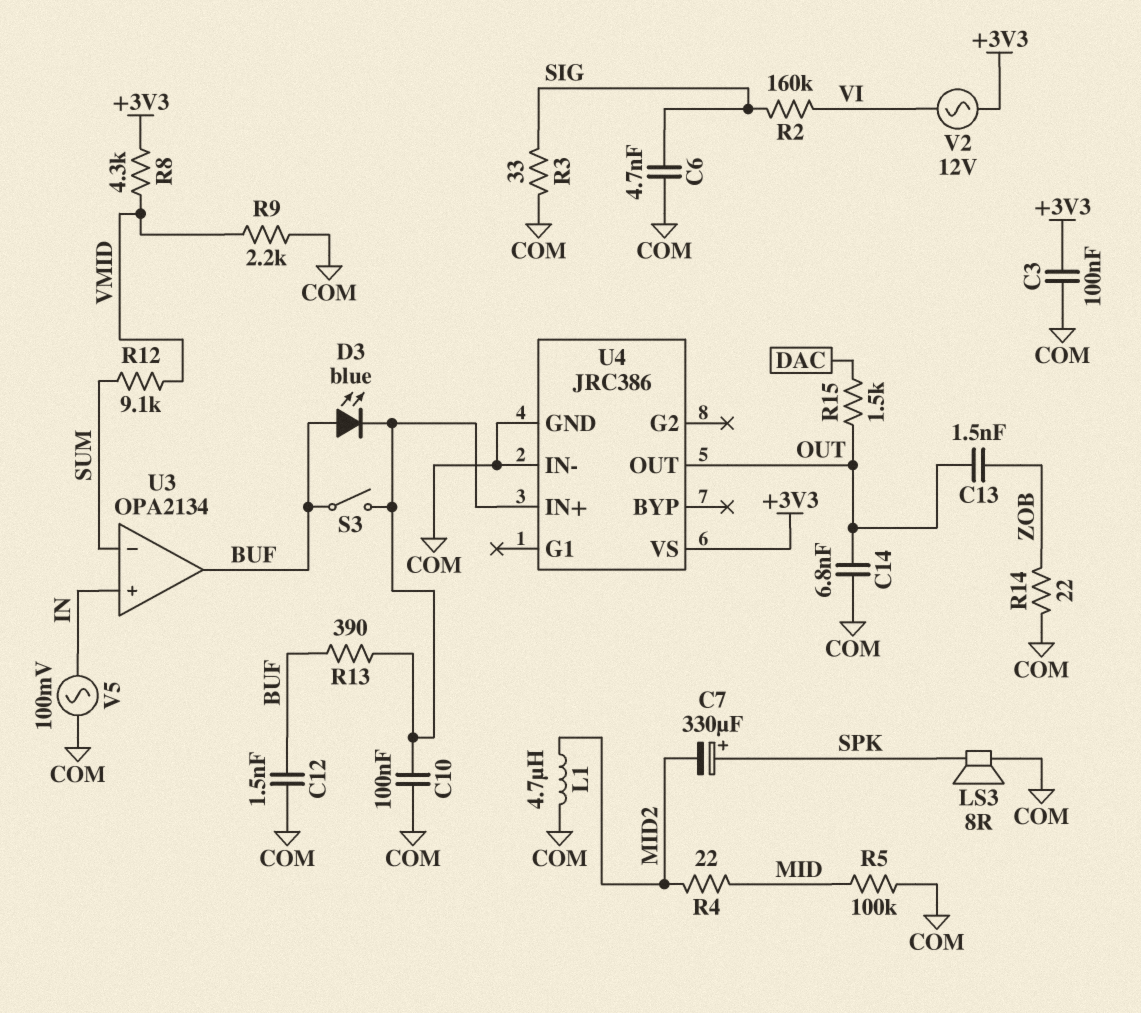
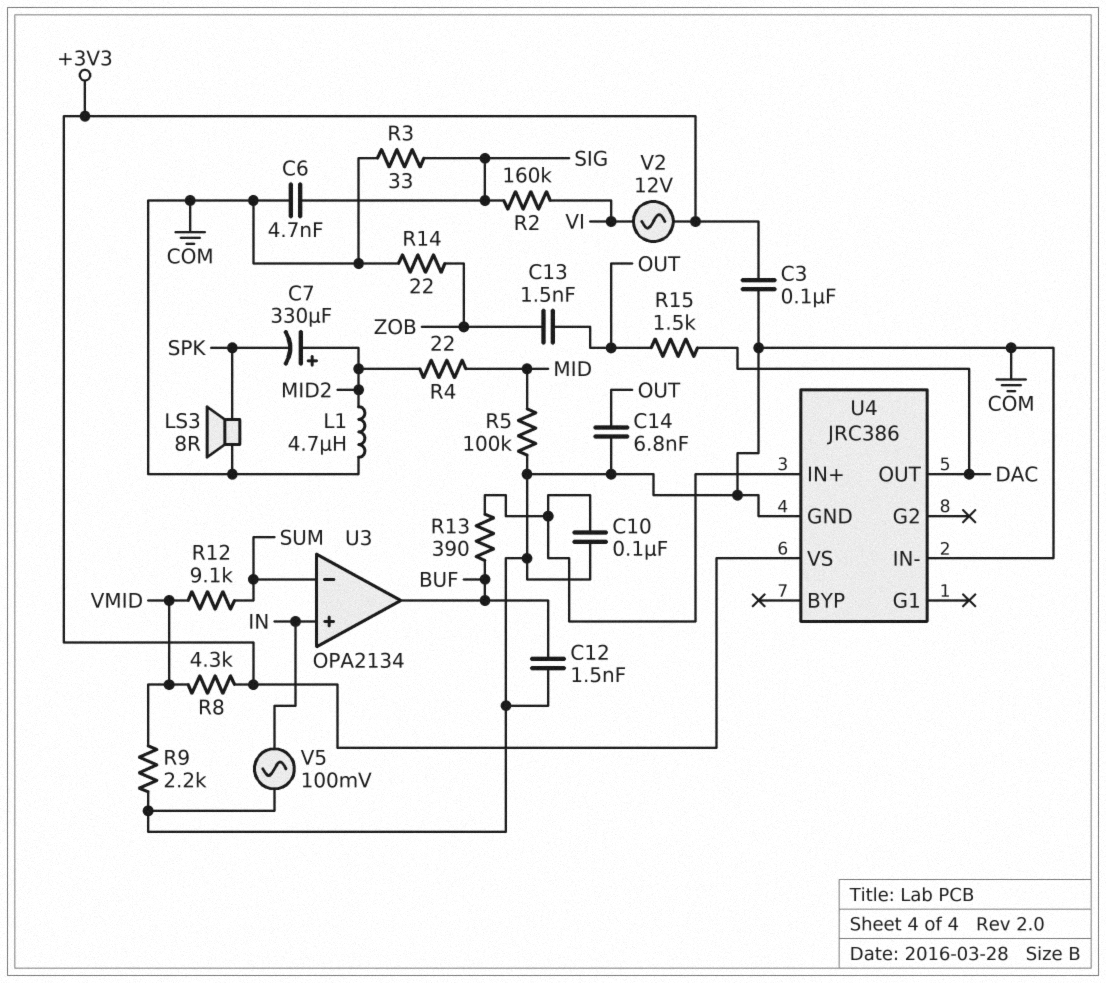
C7: 330uF (plus SPK, minus MID2) -> 330uF (plus MID2, minus SPK)
D3: LED blue (A BUF, K U4/IN+) -> none
S3: switch (BUF, U4/IN+) -> none
U4 pin OUT: OUT -> DAC

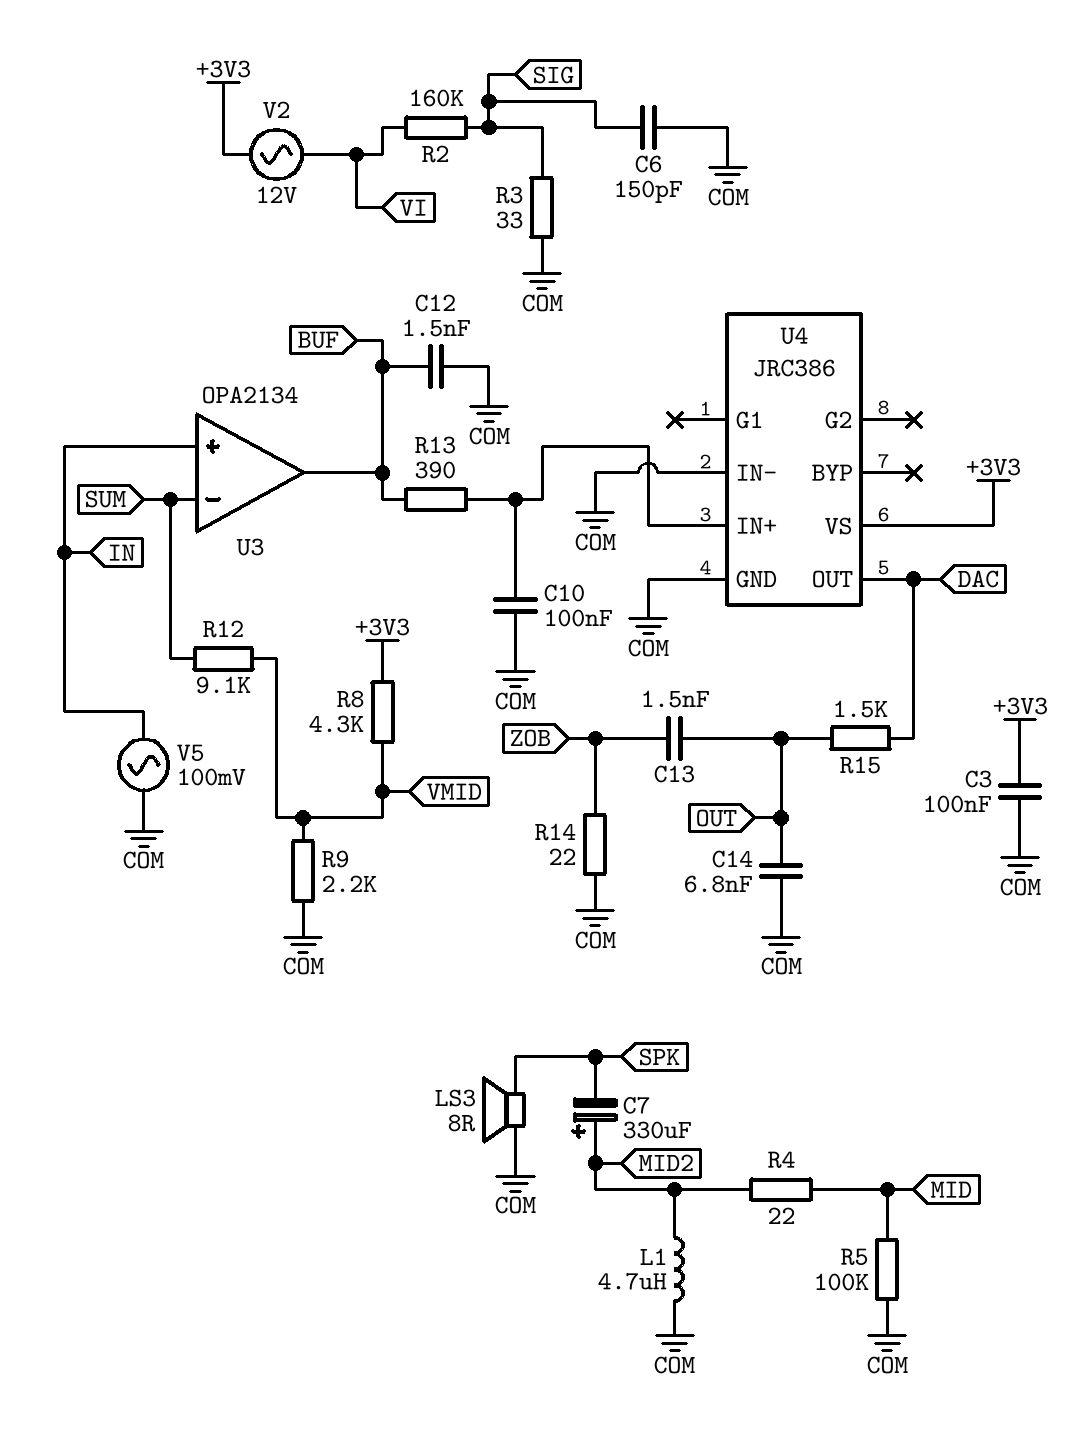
C6: 4.7nF (COM, SIG) -> 150pF (COM, SIG)

